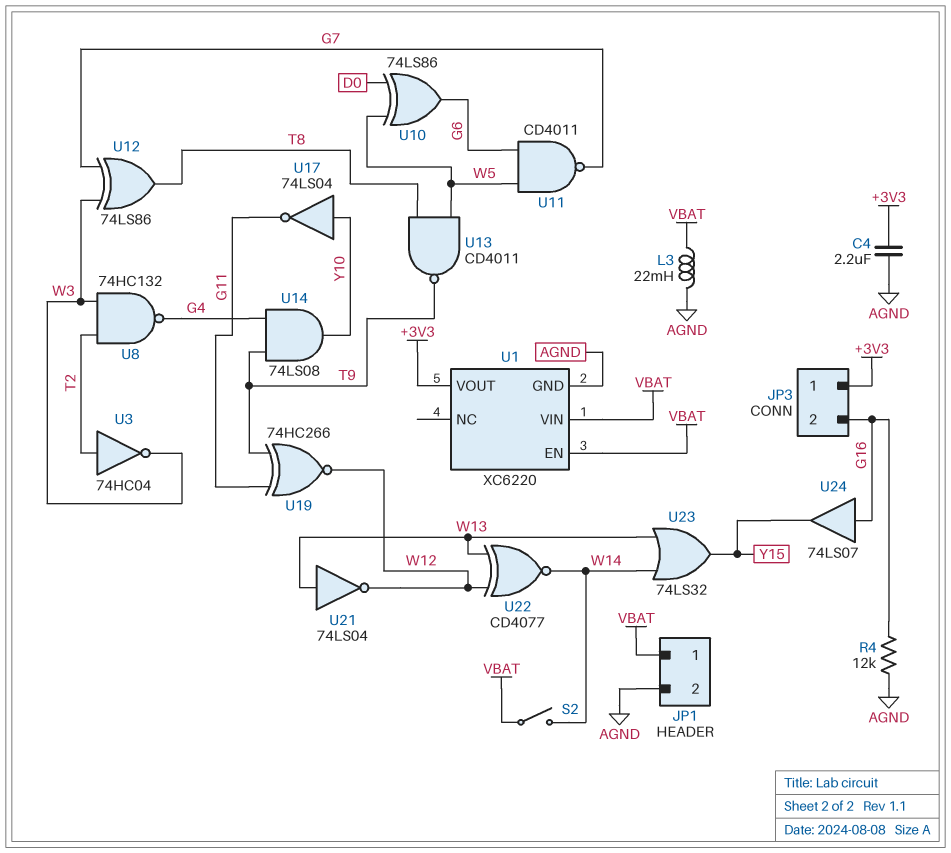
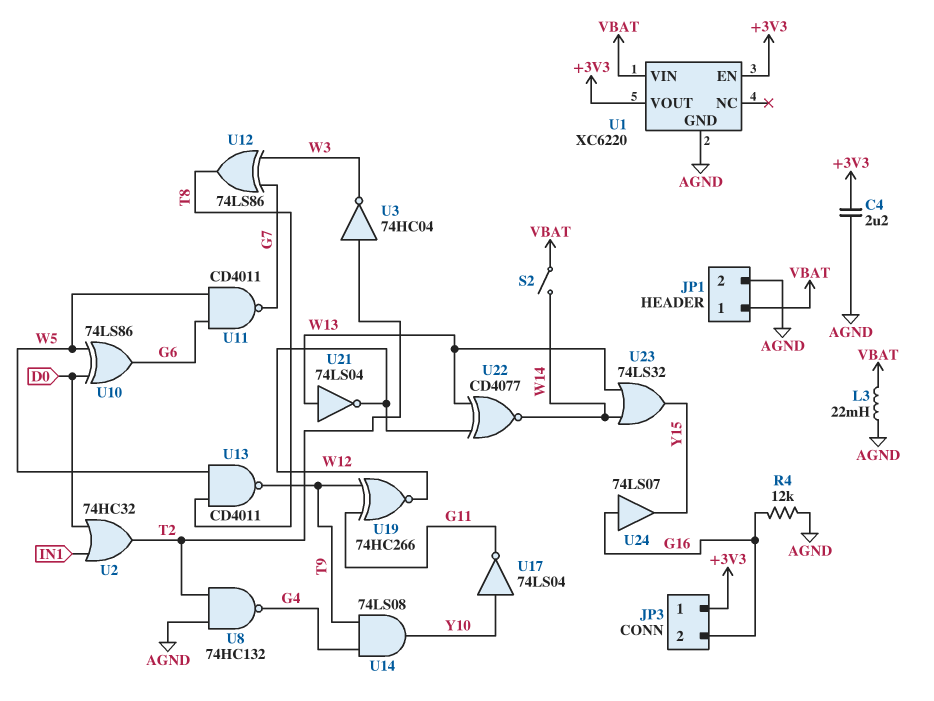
U1 pin EN: VBAT -> +3V3
U2: none -> OR 74HC32 (in D0, in IN1, out T2)
U8: NAND 74HC132 (in T2, in W3, out G4) -> NAND 74HC132 (in AGND, in T2, out G4)

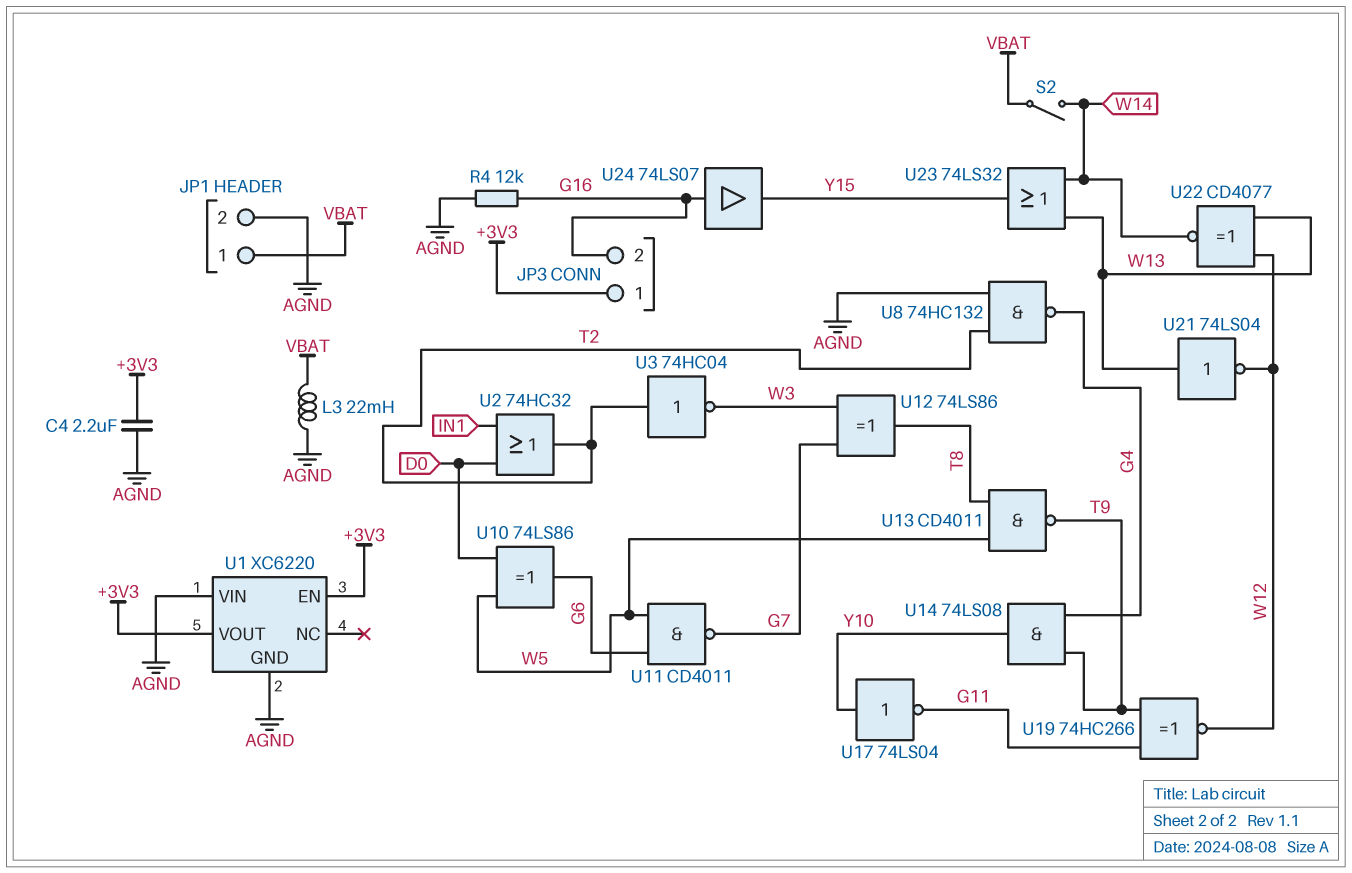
U1 pin VIN: VBAT -> AGND

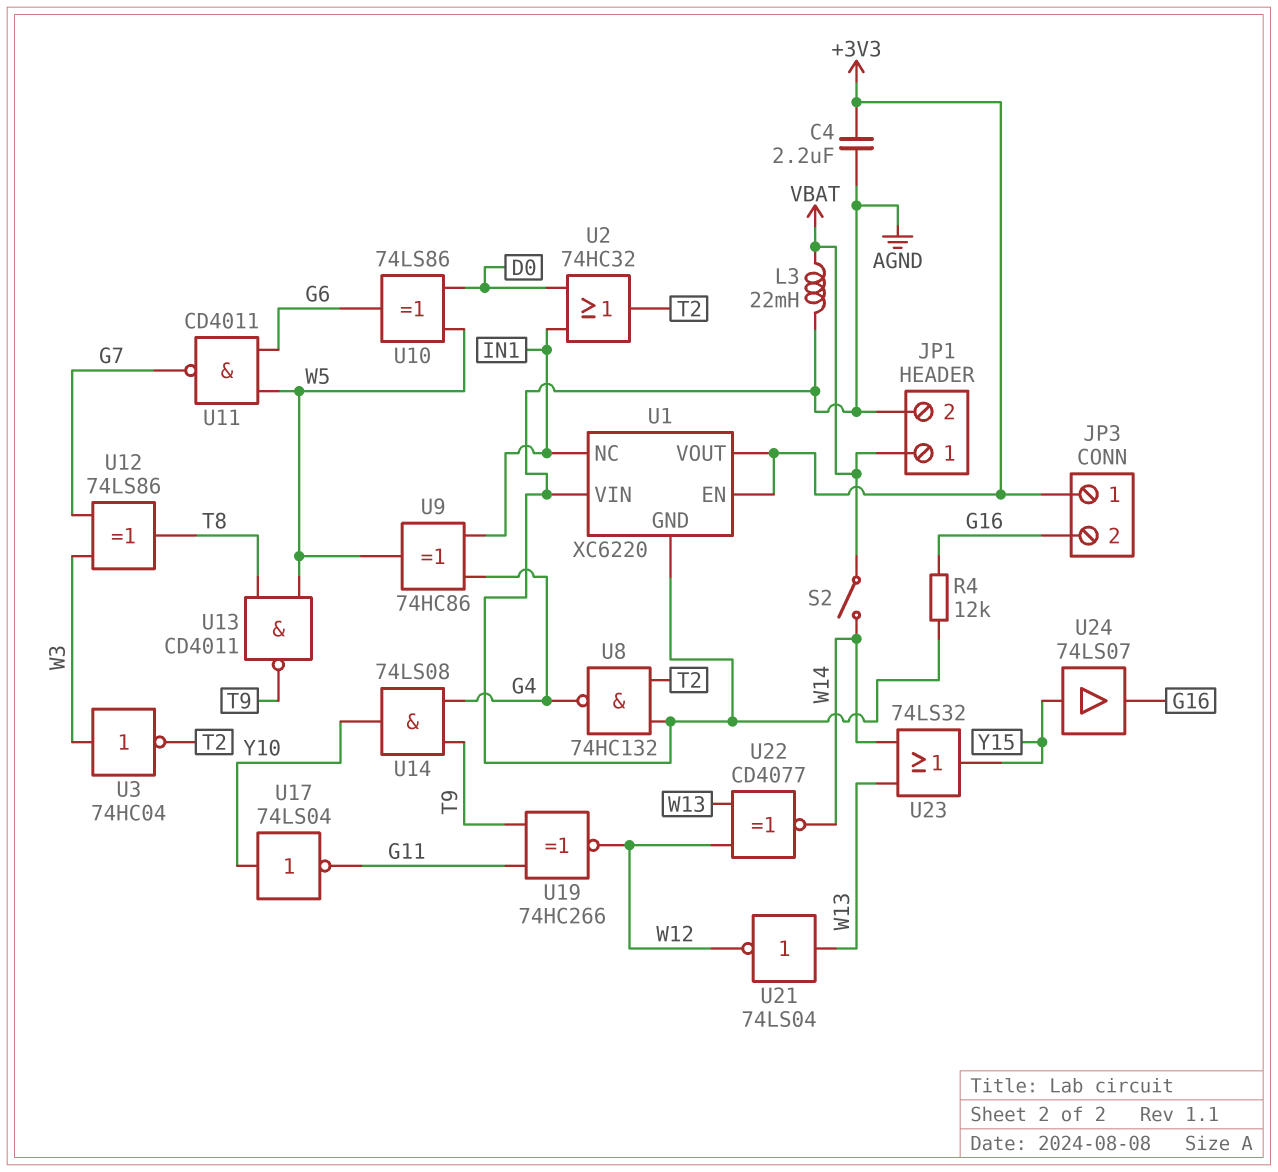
U1 pin NC: none -> IN1
U3: NOT 74HC04 (in T2, out W3) -> NOT 74HC04 (in W3, out T2)
U9: none -> XOR 74HC86 (in G4, in IN1, out W5)
U24: buffer 74LS07 (in G16, out Y15) -> buffer 74LS07 (in Y15, out G16)

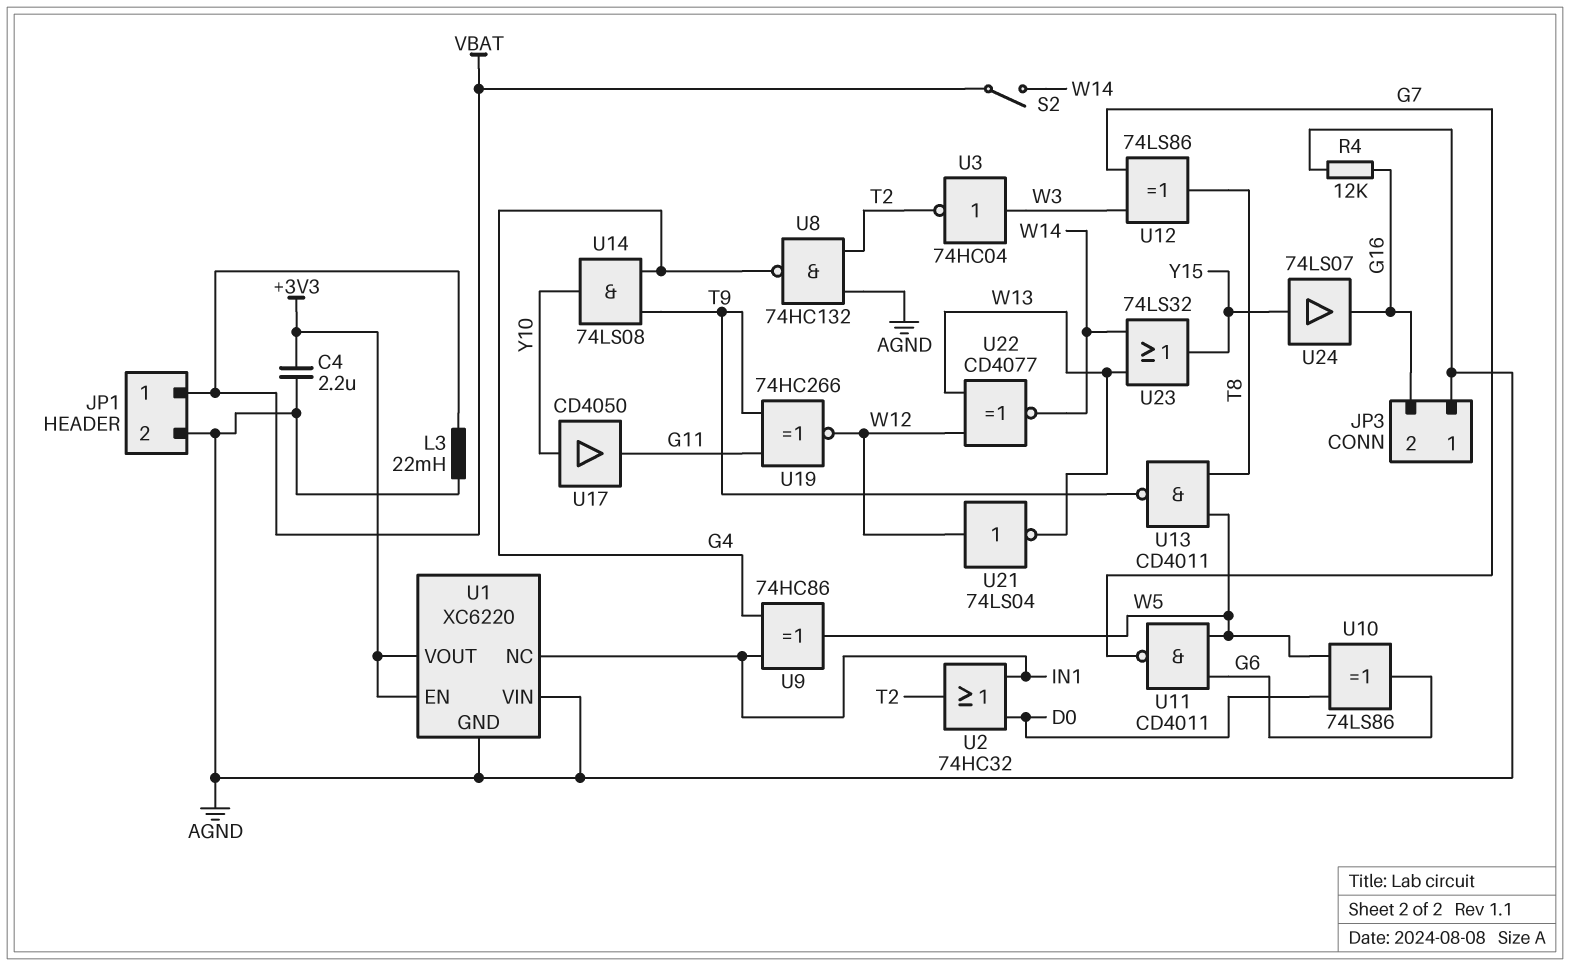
JP3 pin 1: +3V3 -> AGND
U17: NOT 74LS04 (in Y10, out G11) -> buffer CD4050 (in Y10, out G11)
U21: NOT 74LS04 (in W13, out W12) -> NOT 74LS04 (in W12, out W13)

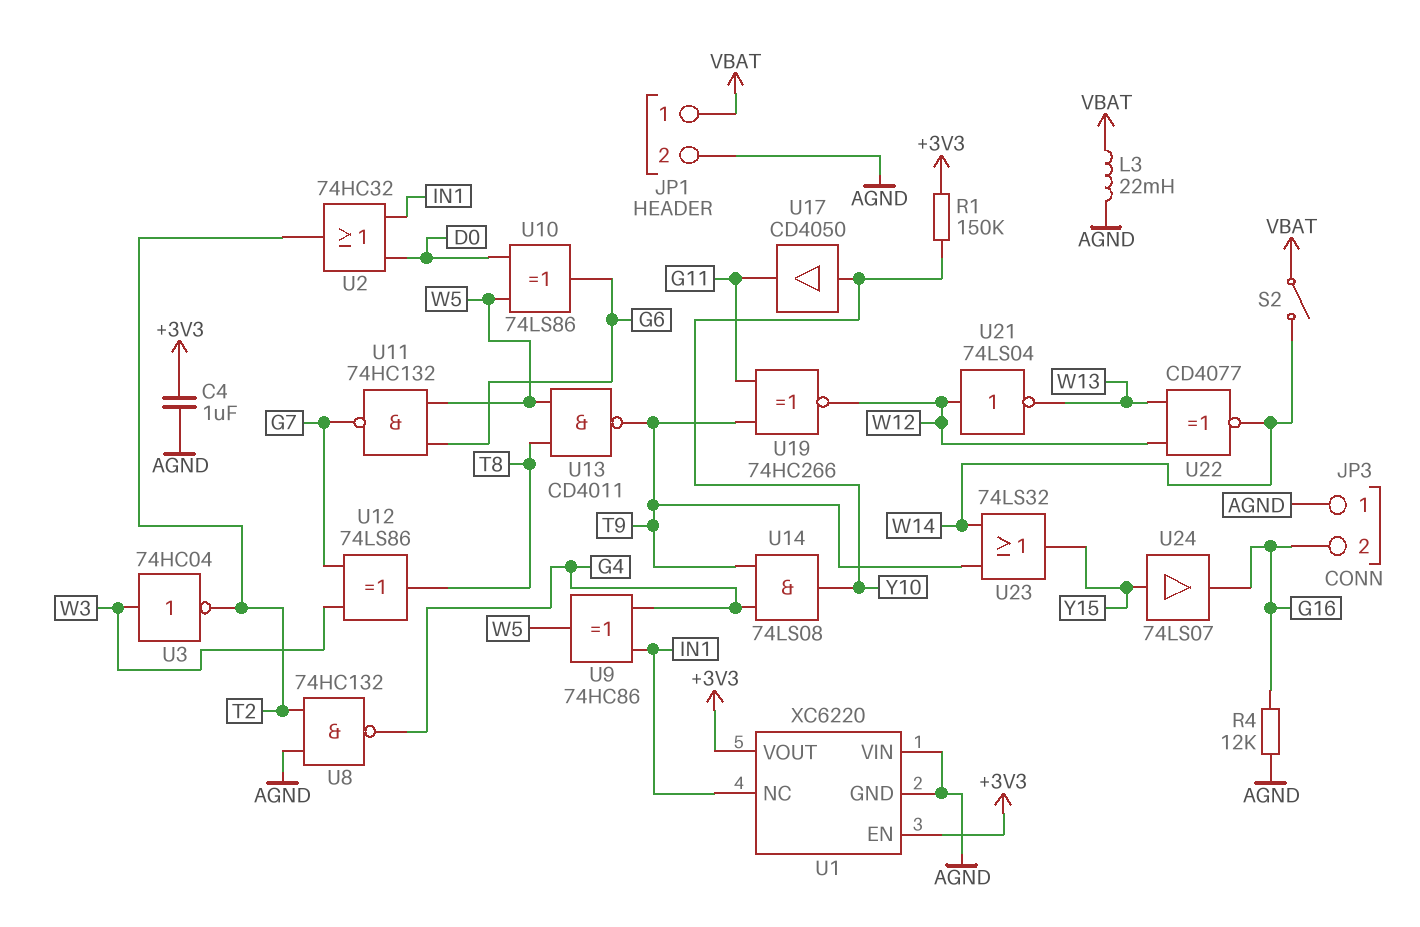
C4: 2.2uF (+3V3, AGND) -> 1uF (+3V3, AGND)
R1: none -> 150k (+3V3, Y10)
U11: NAND CD4011 (in G6, in W5, out G7) -> NAND 74HC132 (in G6, in W5, out G7)
U23: OR 74LS32 (in W13, in W14, out Y15) -> OR 74LS32 (in T9, in W14, out Y15)

